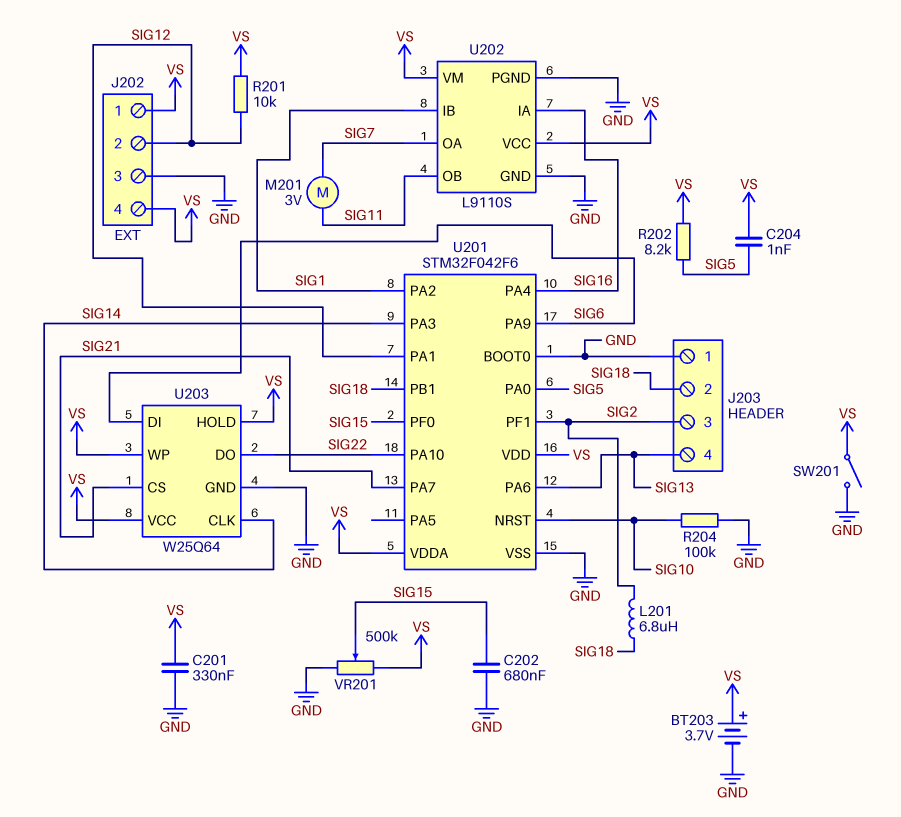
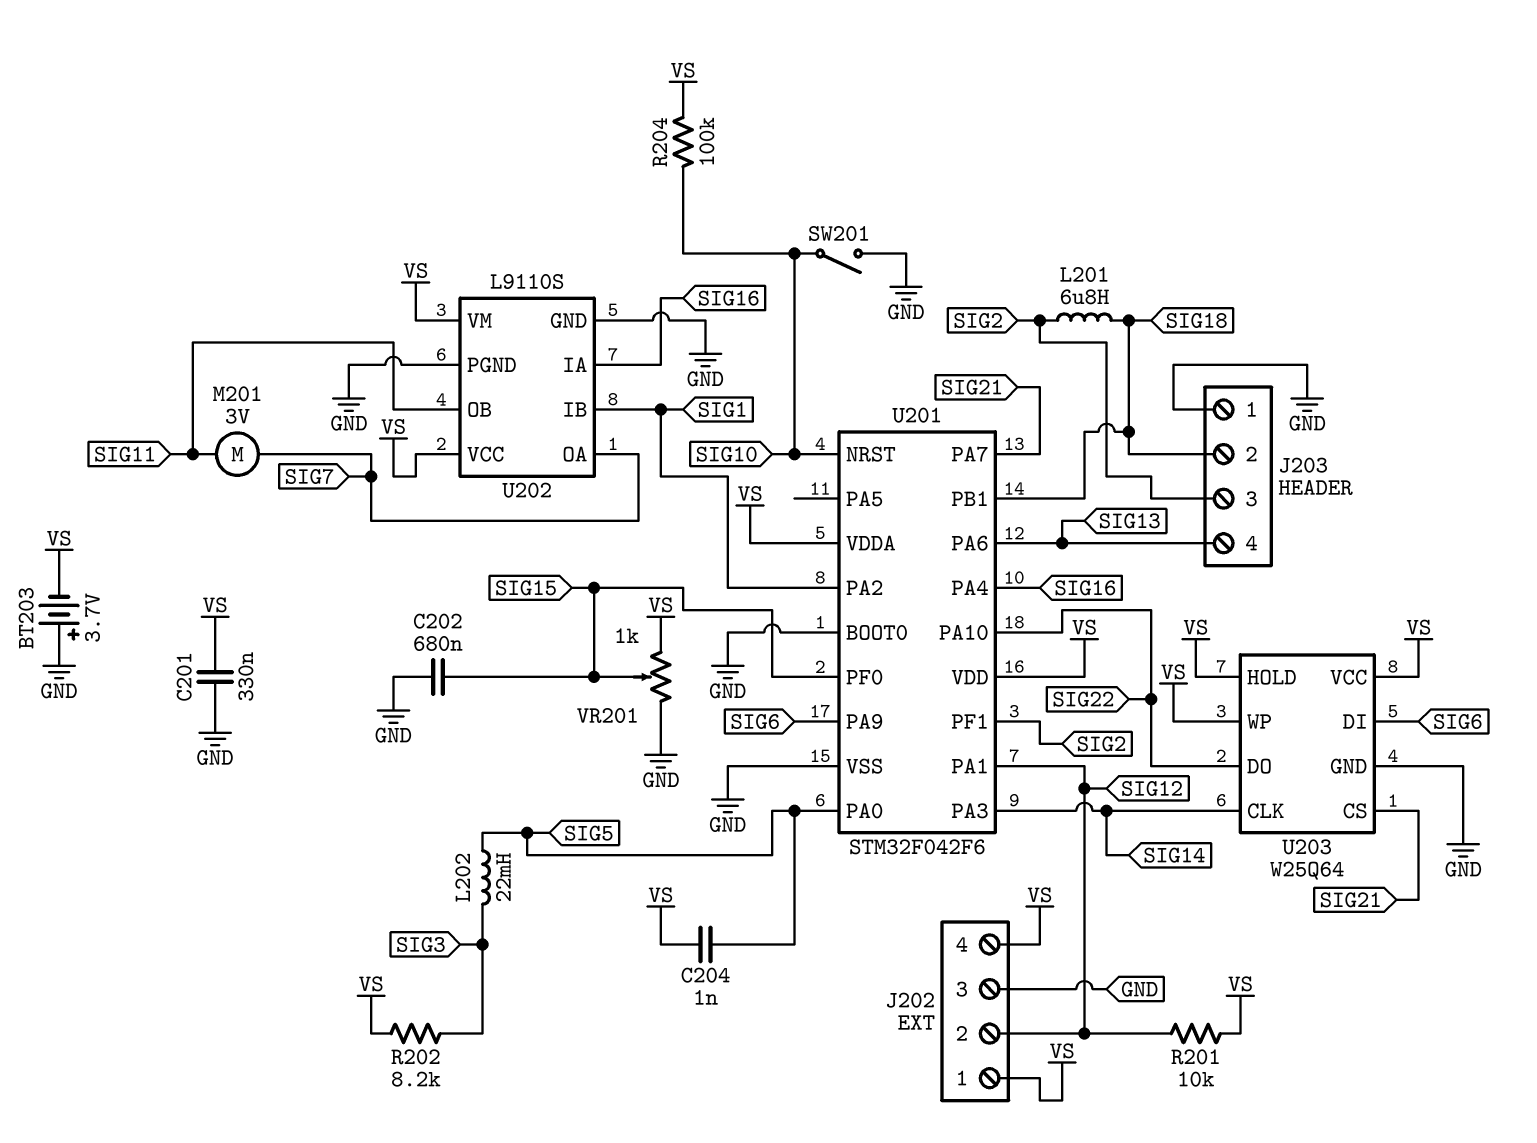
BT203: 3.7V (plus VS, minus GND) -> 3.7V (plus GND, minus VS)
L202: none -> 22mH (SIG3, SIG5)
R202: 8.2k (SIG5, VS) -> 8.2k (SIG3, VS)
R204: 100k (GND, SIG10) -> 100k (SIG10, VS)
SW201: switch (GND, VS) -> switch (GND, SIG10)
VR201: 500k (GND, VS, wiper SIG15) -> 1k (GND, VS, wiper SIG15)

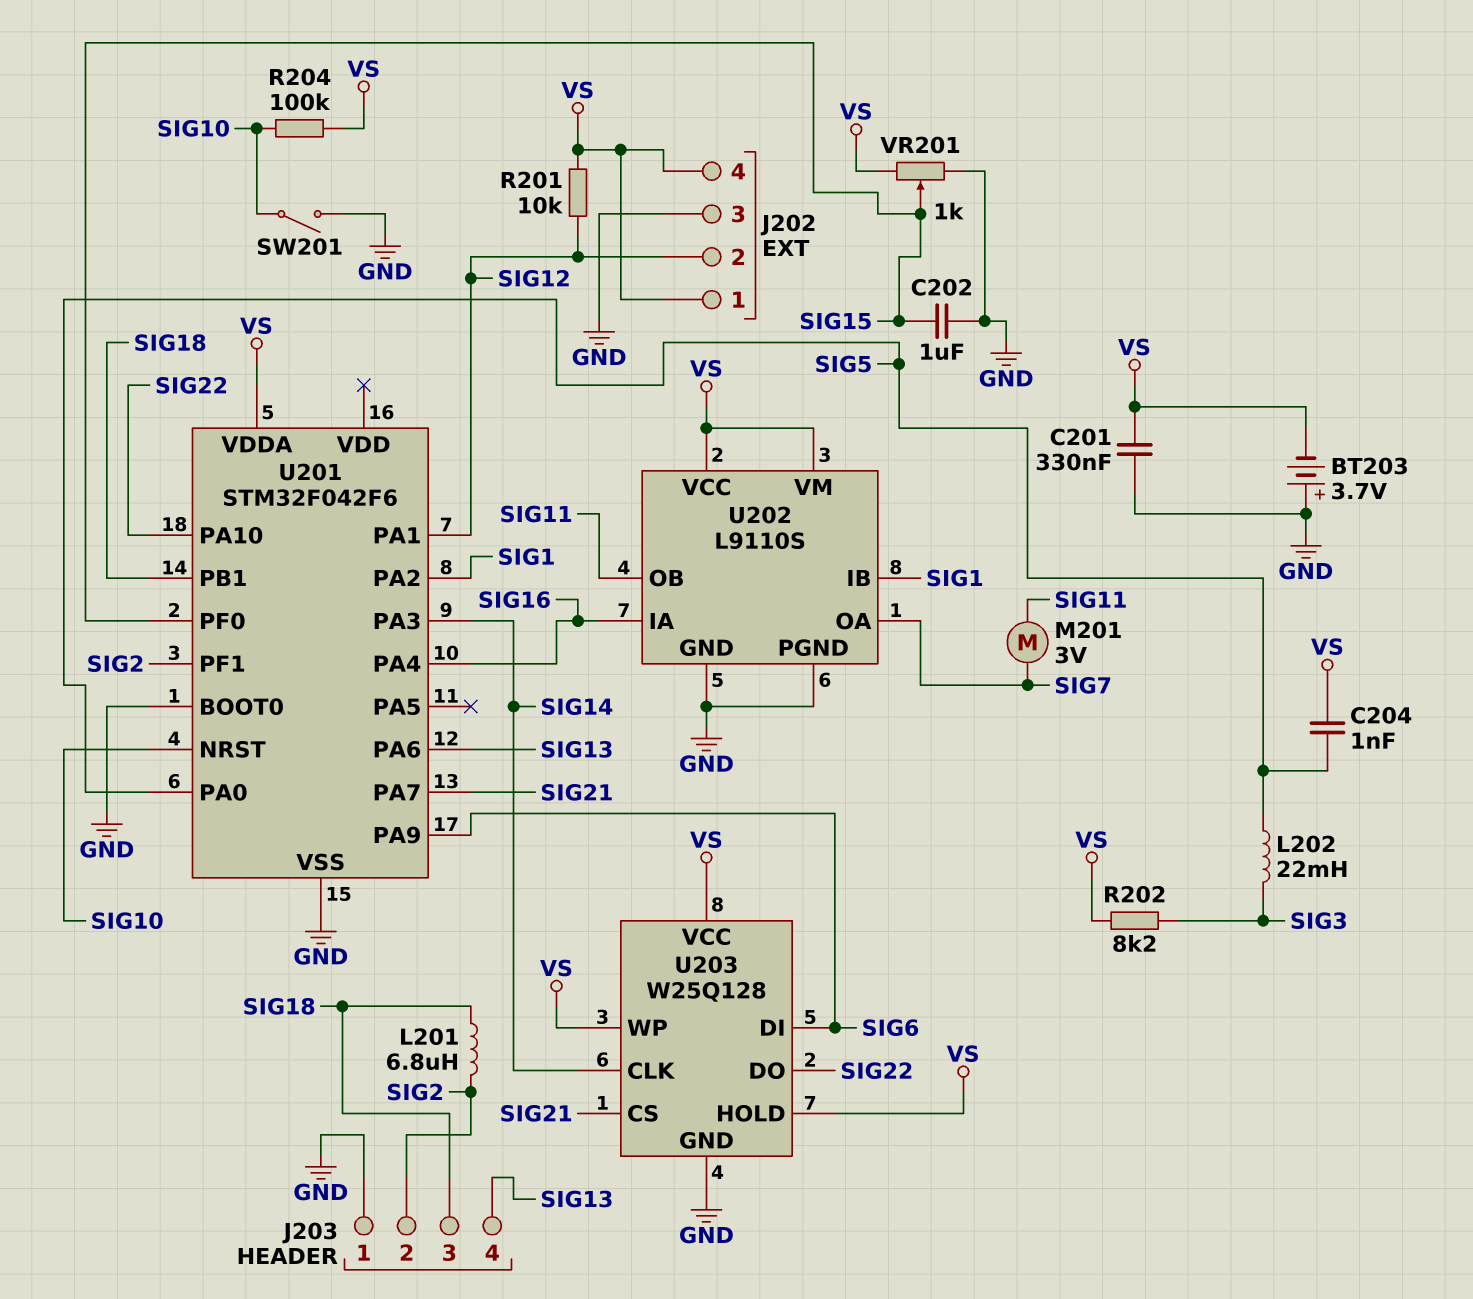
C202: 680nF (GND, SIG15) -> 1uF (GND, SIG15)
J203 pin 2: SIG18 -> SIG2
J203 pin 3: SIG2 -> SIG18
U201 pin VDD: VS -> none
U203: W25Q64 -> W25Q128

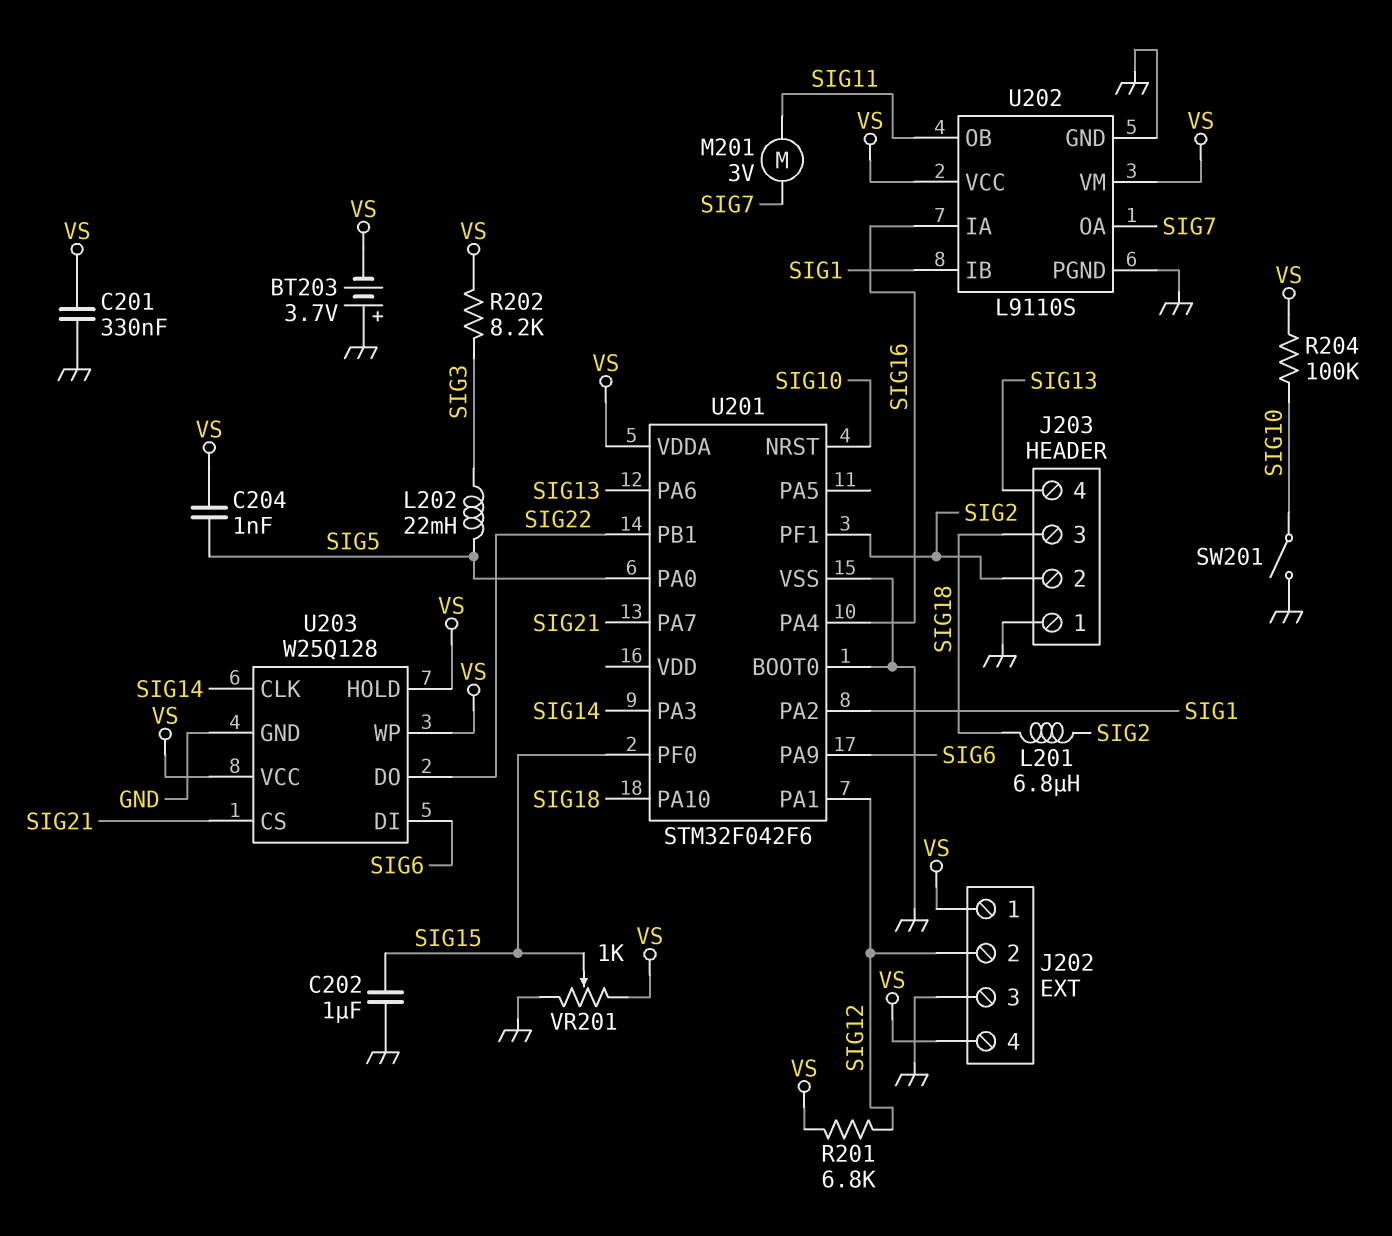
R201: 10k (SIG12, VS) -> 6.8k (SIG12, VS)
U201 pin PA10: SIG22 -> SIG18
U201 pin PB1: SIG18 -> SIG22

